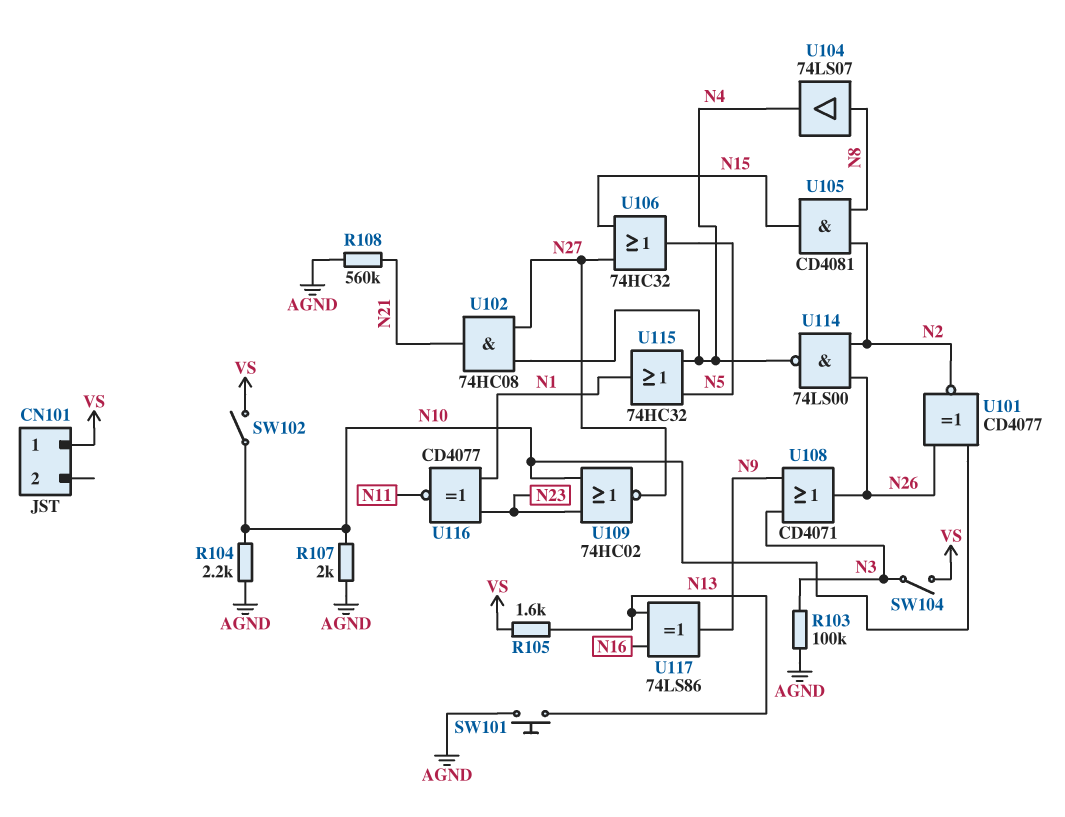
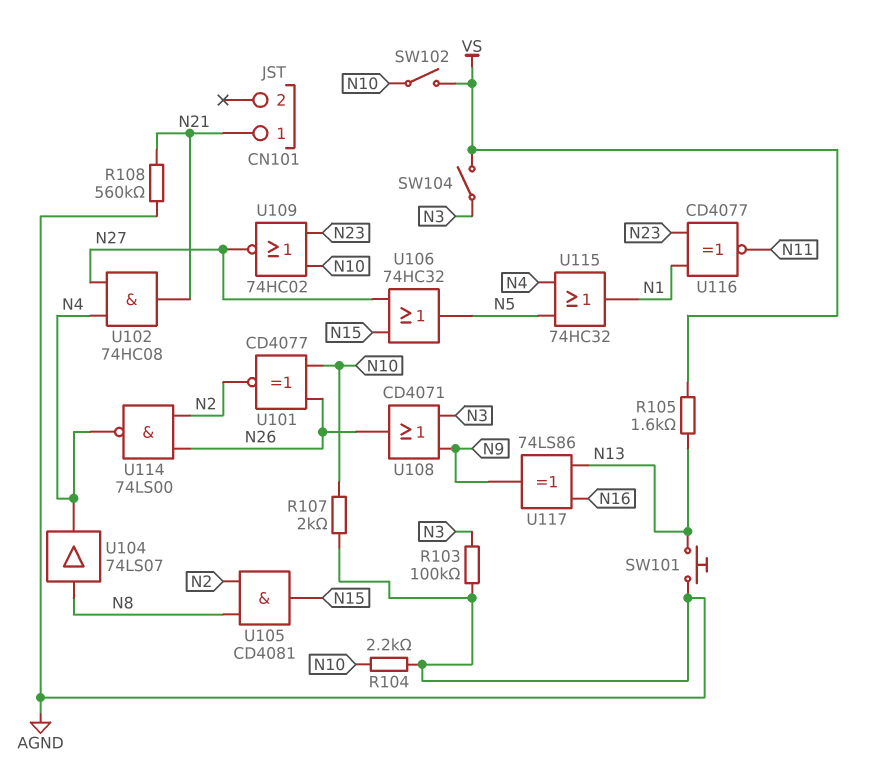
CN101 pin 1: VS -> N21

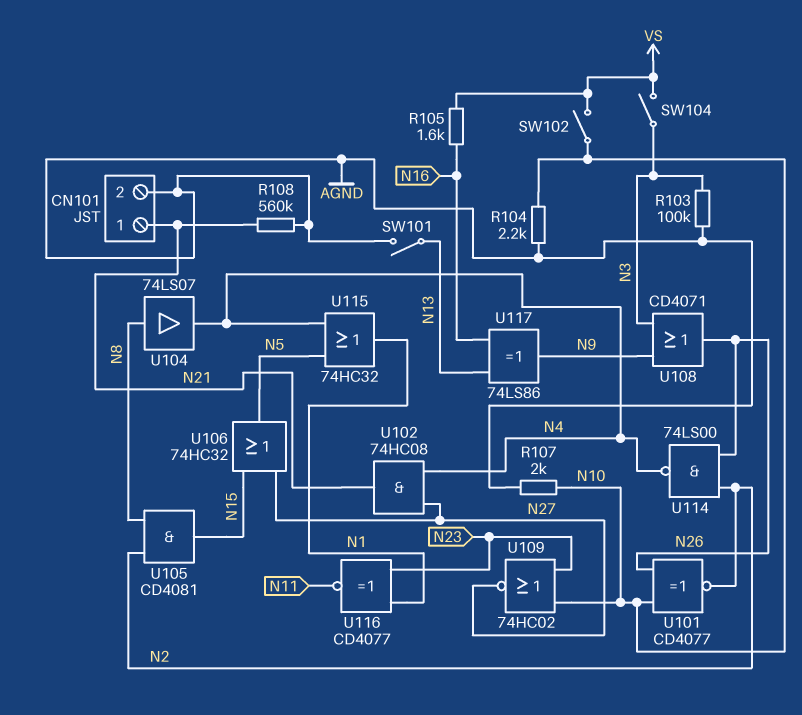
CN101 pin 2: none -> AGND
R105: 1.6k (N13, VS) -> 1.6k (N16, VS)
SW101: button (AGND, N13) -> switch (AGND, N13)

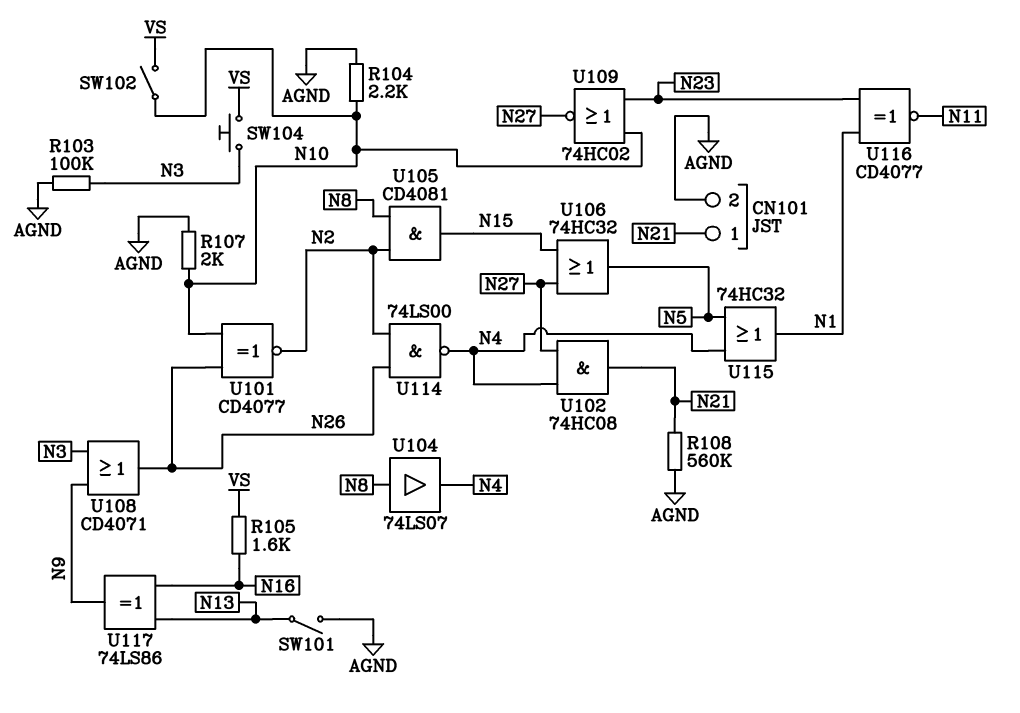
SW104: switch (N3, VS) -> button (N3, VS)

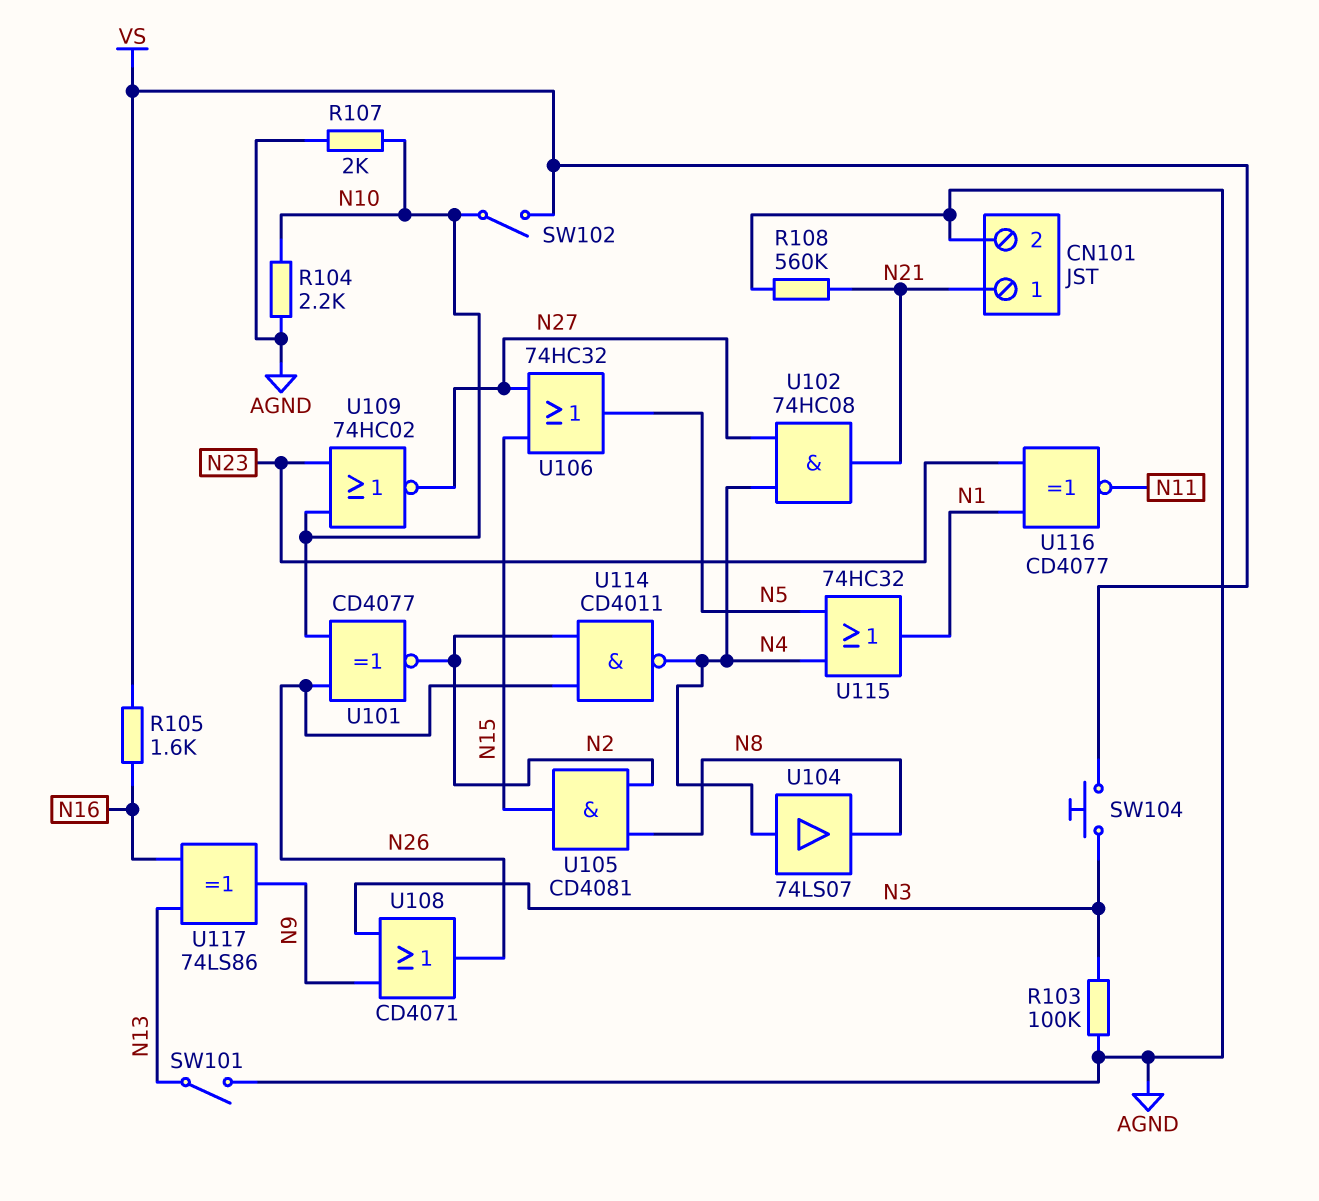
U104: buffer 74LS07 (in N8, out N4) -> buffer 74LS07 (in N4, out N8)
U114: NAND 74LS00 (in N2, in N26, out N4) -> NAND CD4011 (in N2, in N26, out N4)

